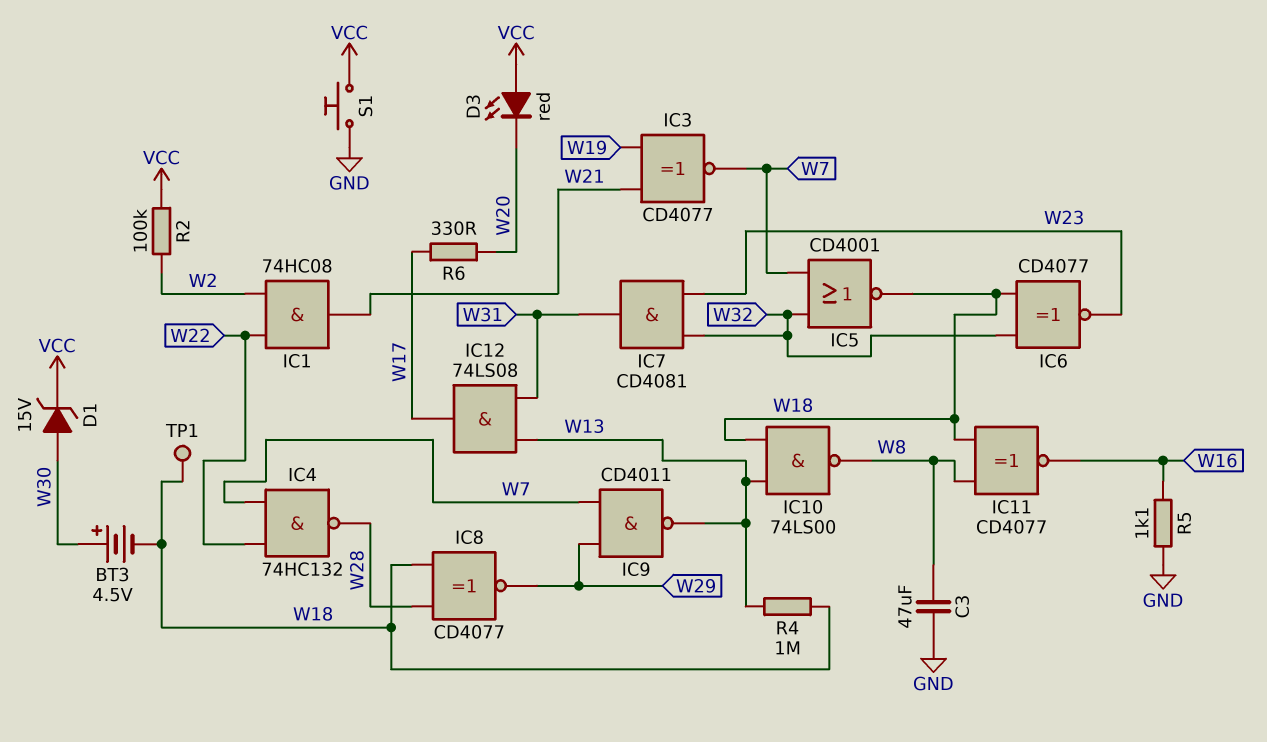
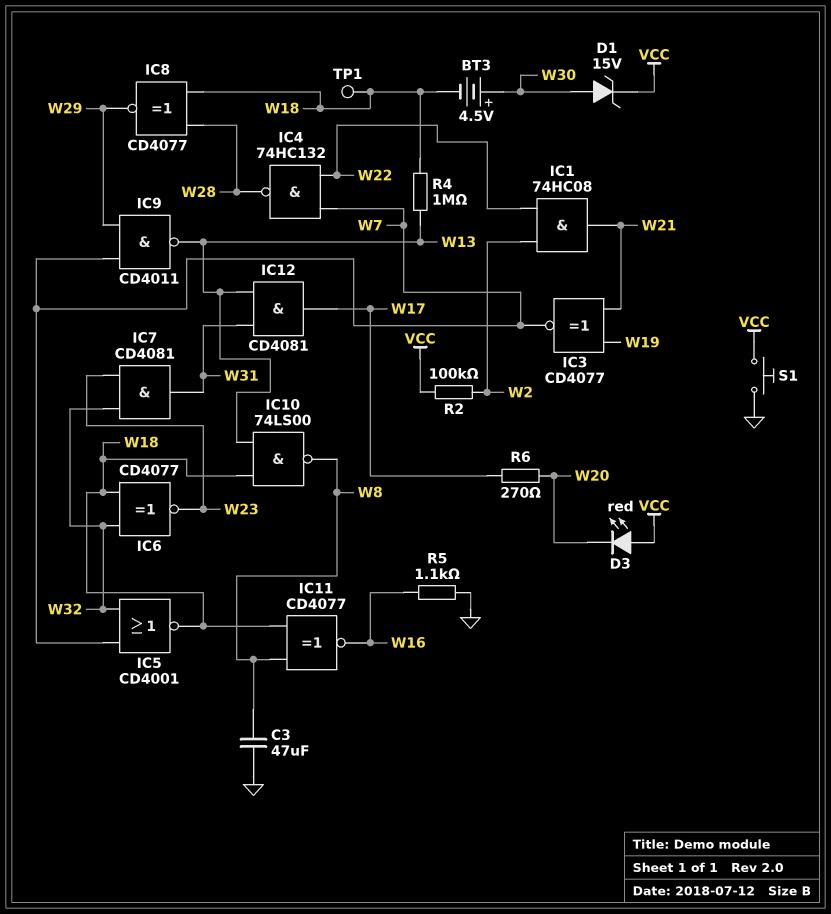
IC12: AND 74LS08 (in W13, in W31, out W17) -> AND CD4081 (in W13, in W31, out W17)
R6: 330 (W17, W20) -> 270 (W17, W20)

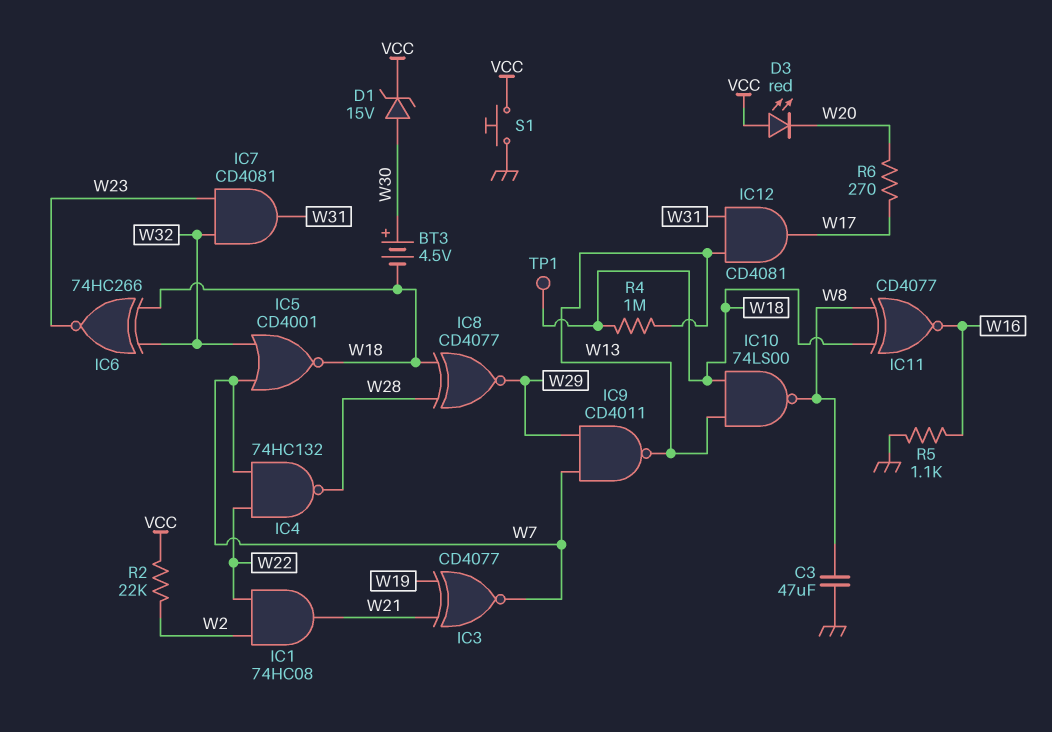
IC6: XNOR CD4077 (in W18, in W32, out W23) -> XNOR 74HC266 (in W18, in W32, out W23)
R2: 100k (VCC, W2) -> 22k (VCC, W2)

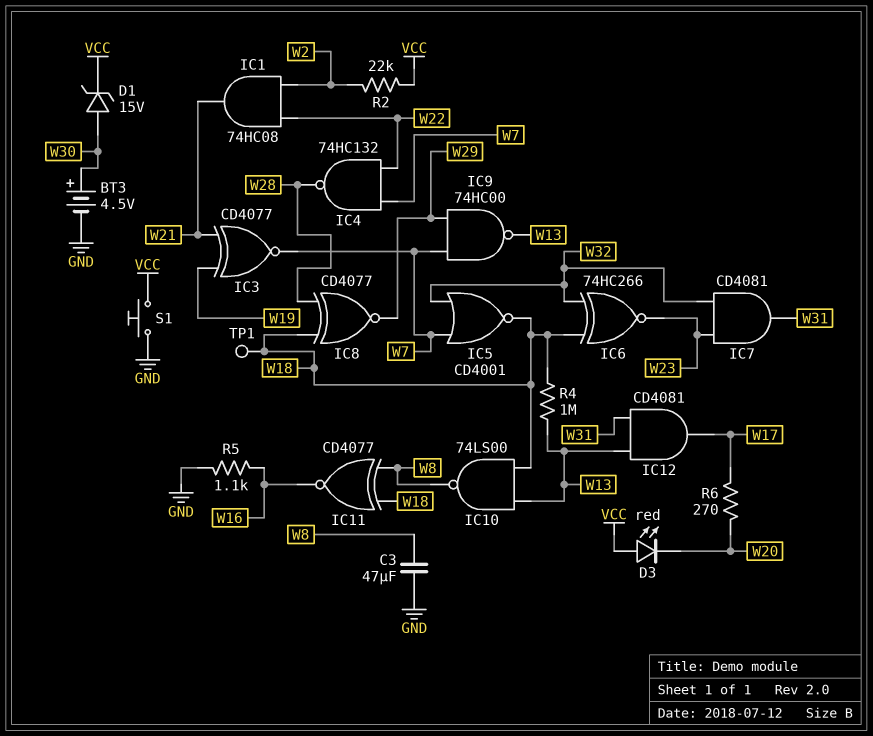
BT3: 4.5V (plus W30, minus W18) -> 4.5V (plus W30, minus GND)
IC9: NAND CD4011 (in W7, in W29, out W13) -> NAND 74HC00 (in W7, in W29, out W13)

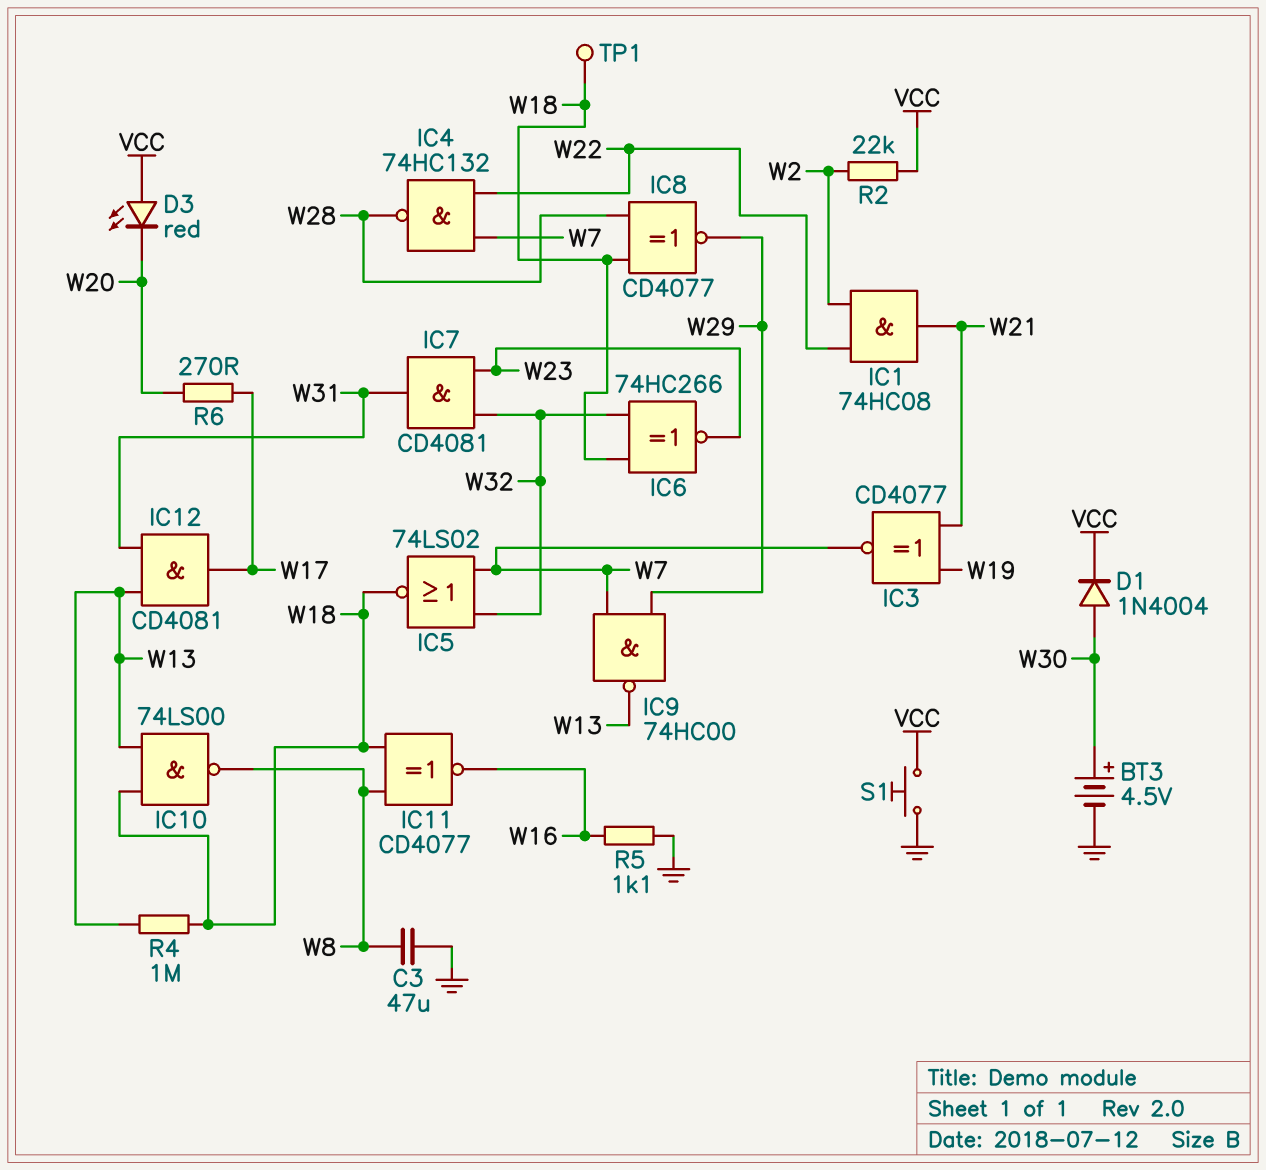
D1: zener 15V (A W30, K VCC) -> diode 1N4004 (A W30, K VCC)
IC5: NOR CD4001 (in W7, in W32, out W18) -> NOR 74LS02 (in W7, in W32, out W18)

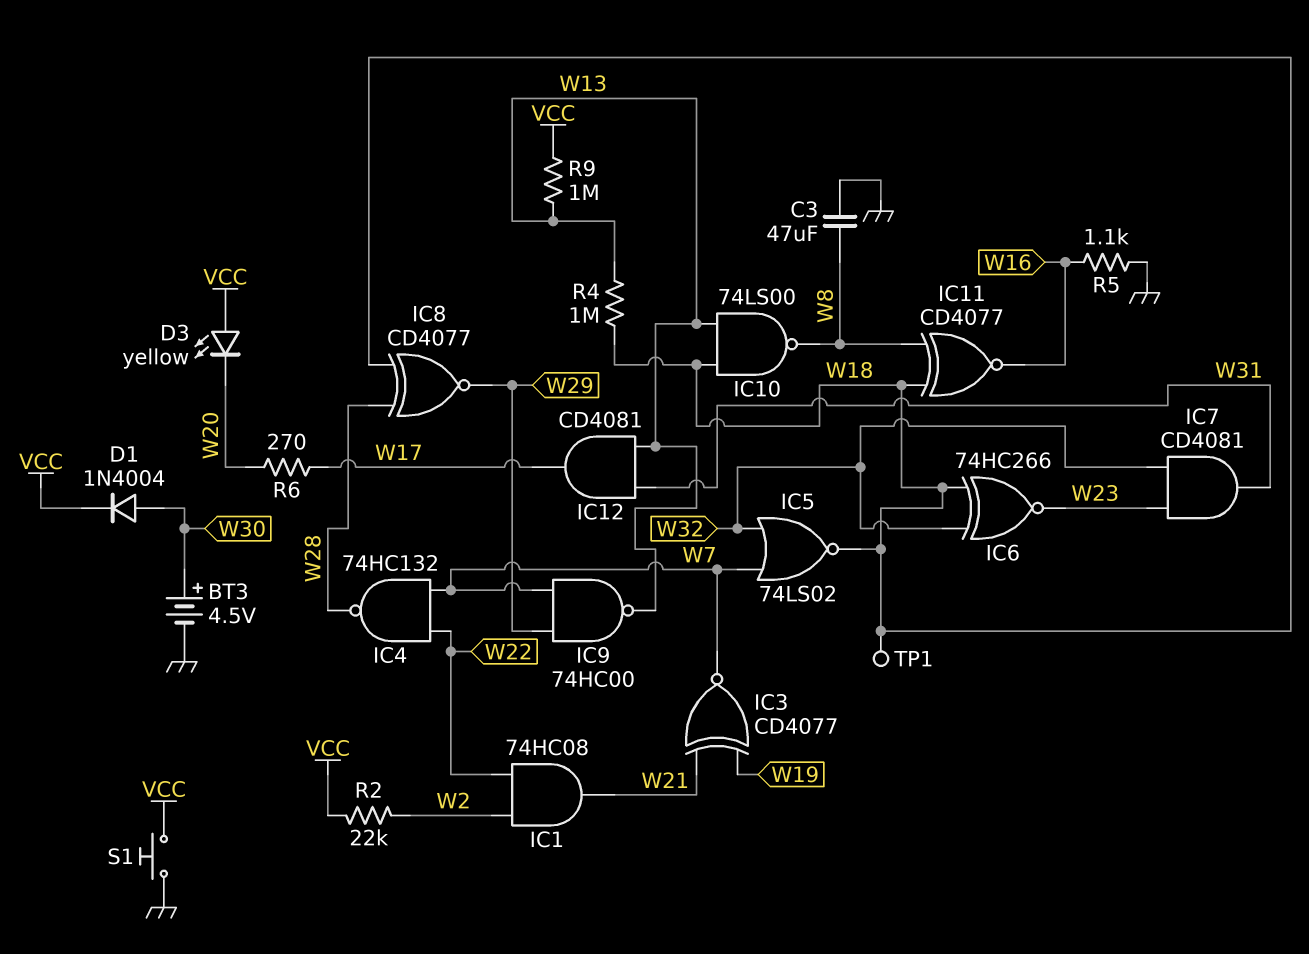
D3: LED red (A VCC, K W20) -> LED yellow (A VCC, K W20)
R9: none -> 1M (VCC, W13)

